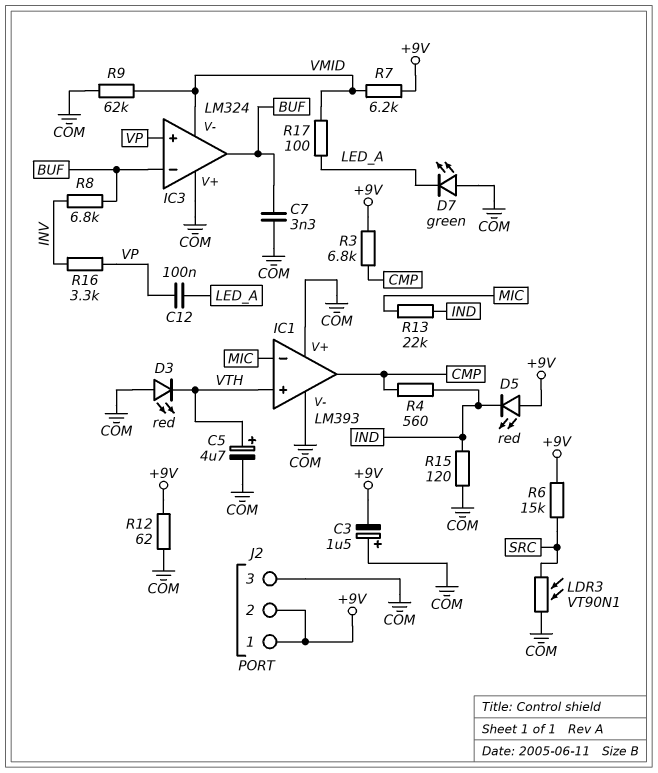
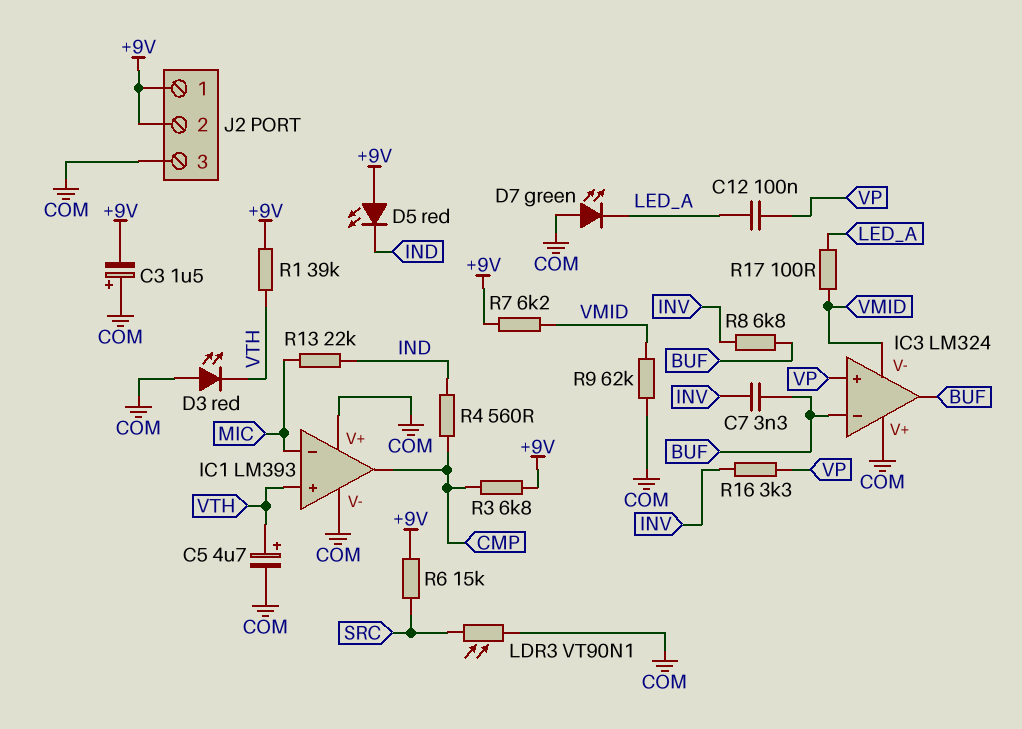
C7: 3.3nF (BUF, COM) -> 3.3nF (BUF, INV)
R1: none -> 39k (+9V, VTH)
R12: 62 (+9V, COM) -> none
R15: 120 (COM, IND) -> none

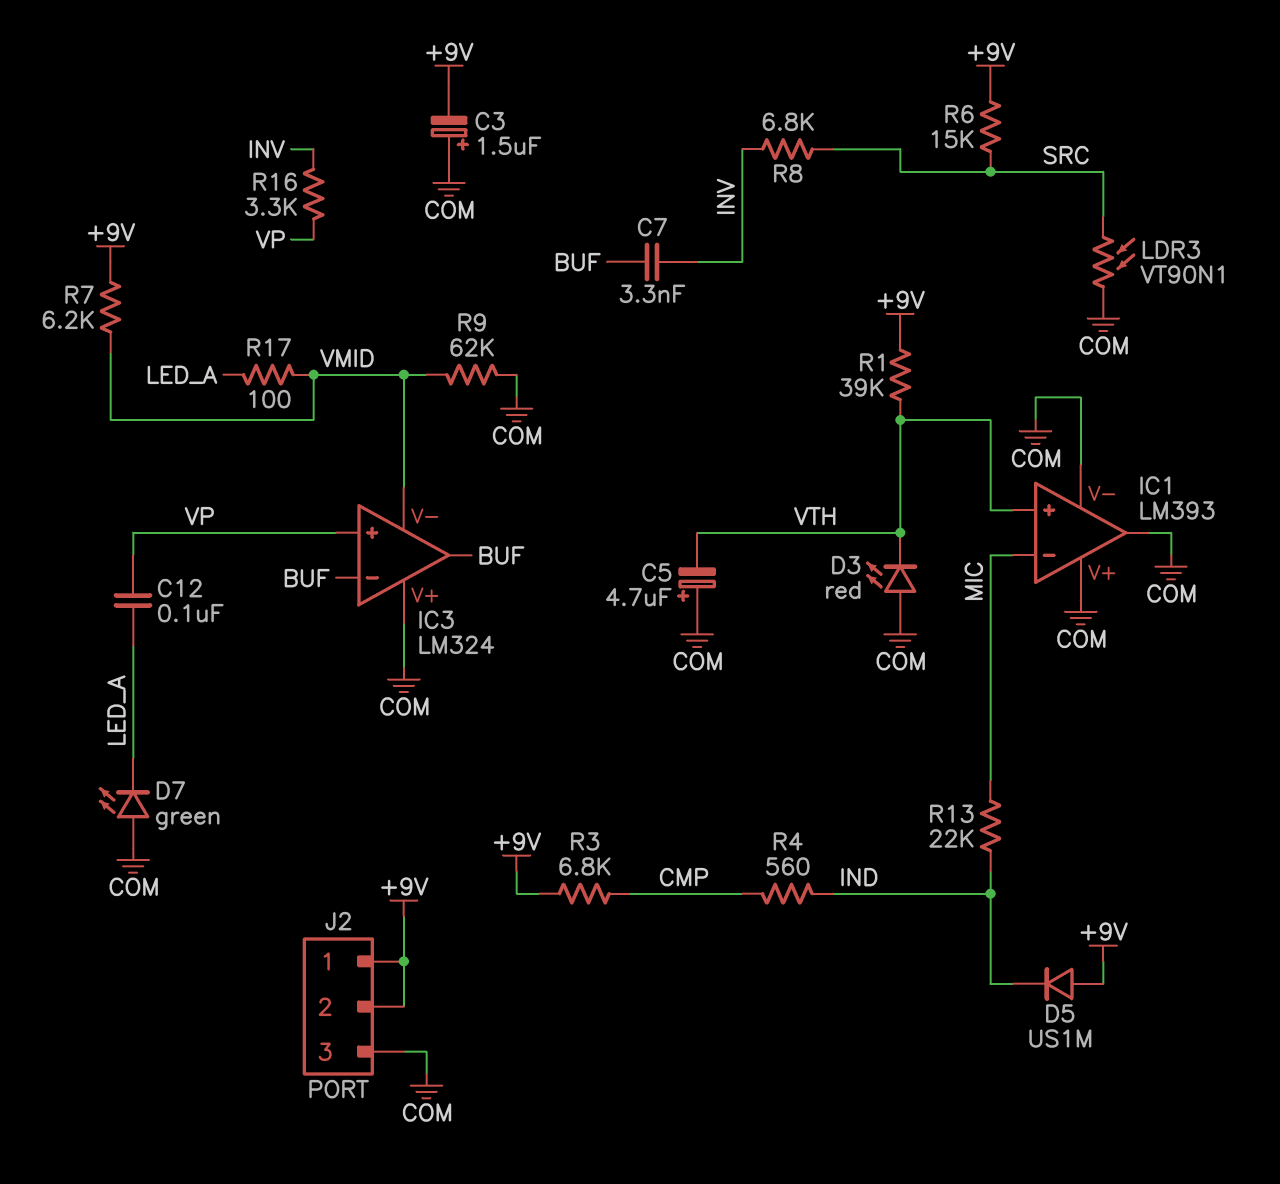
C5: 4.7uF (plus VTH, minus COM) -> 4.7uF (plus COM, minus VTH)
D5: LED red (A +9V, K IND) -> diode US1M (A +9V, K IND)
IC1 pin out: CMP -> COM
R8: 6.8k (BUF, INV) -> 6.8k (INV, SRC)

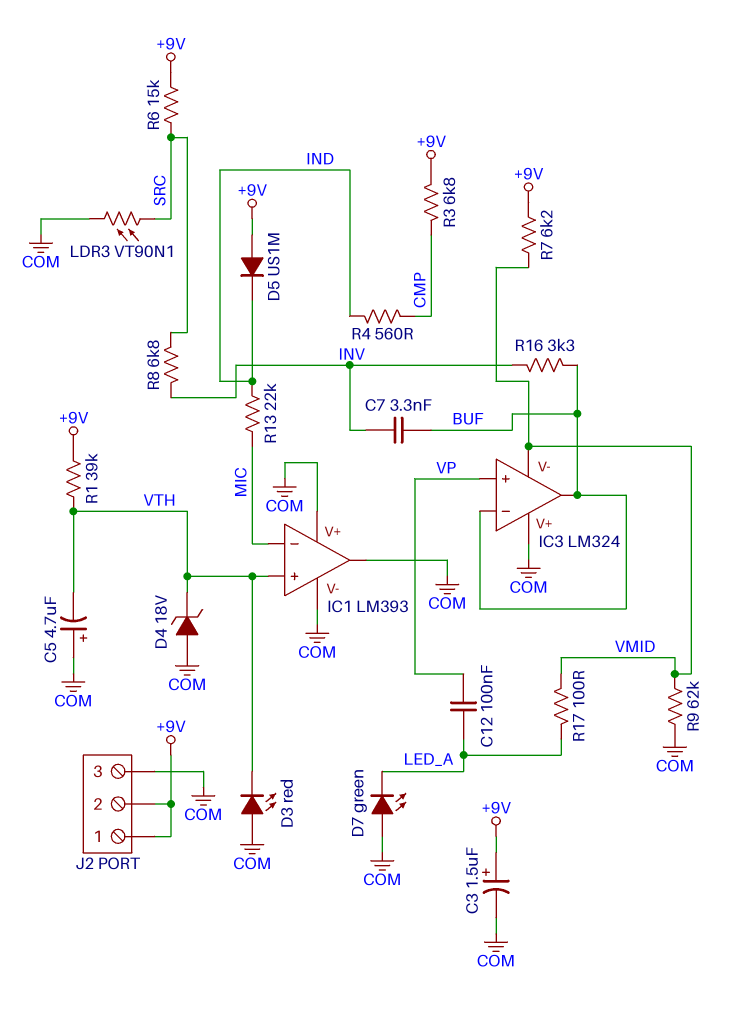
C3: 1.5uF (plus COM, minus +9V) -> 1.5uF (plus +9V, minus COM)
D4: none -> zener 18V (A COM, K VTH)
R16: 3.3k (INV, VP) -> 3.3k (BUF, INV)

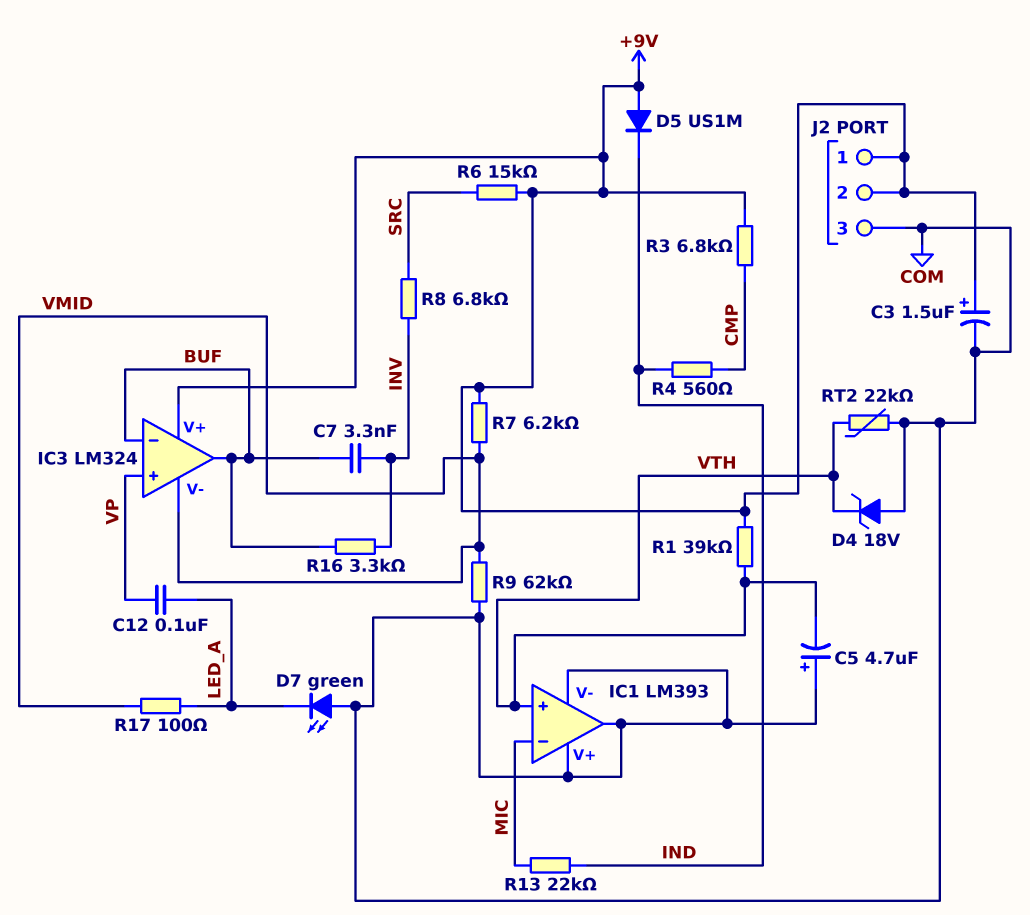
D3: LED red (A COM, K VTH) -> none
IC3 pin V+: COM -> +9V
LDR3: VT90N1 (COM, SRC) -> none
RT2: none -> 22k (COM, VTH)

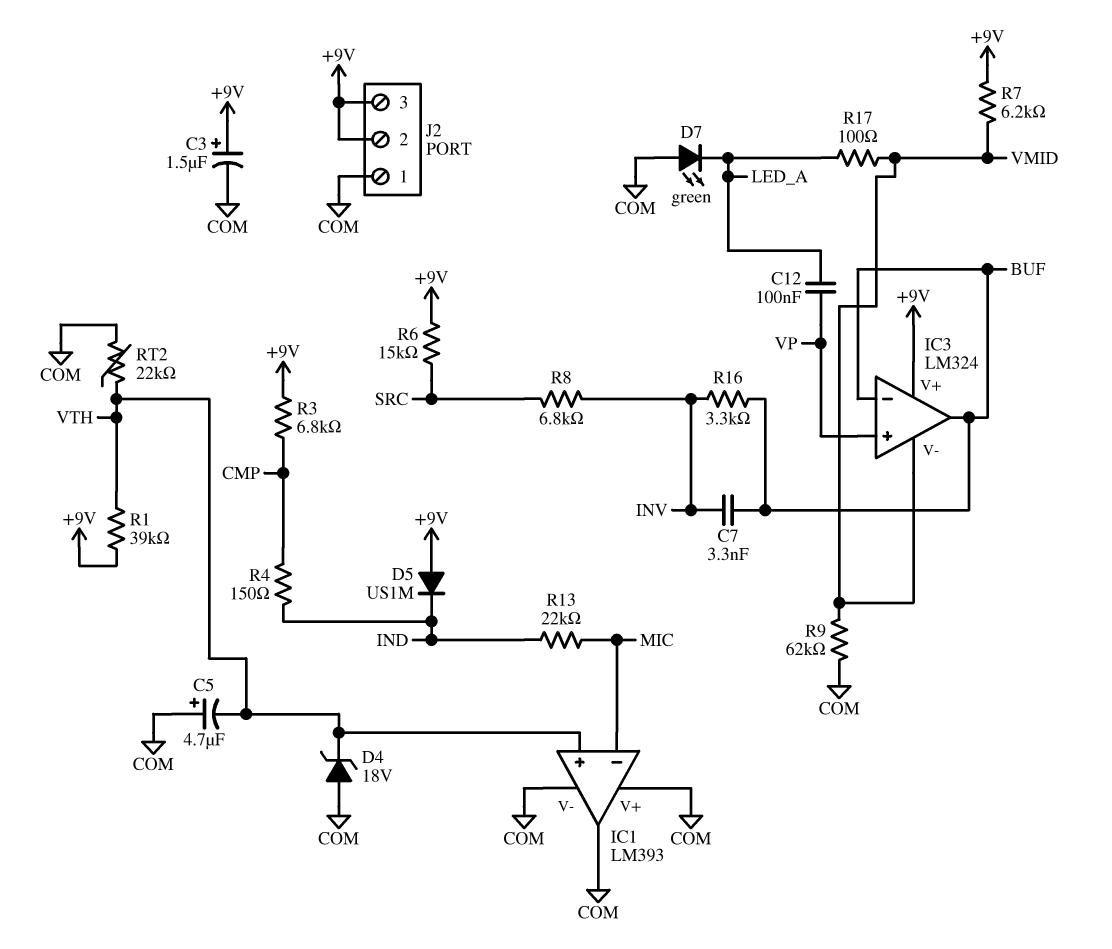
J2 pin 1: +9V -> COM
J2 pin 3: COM -> +9V
R4: 560 (CMP, IND) -> 150 (CMP, IND)

